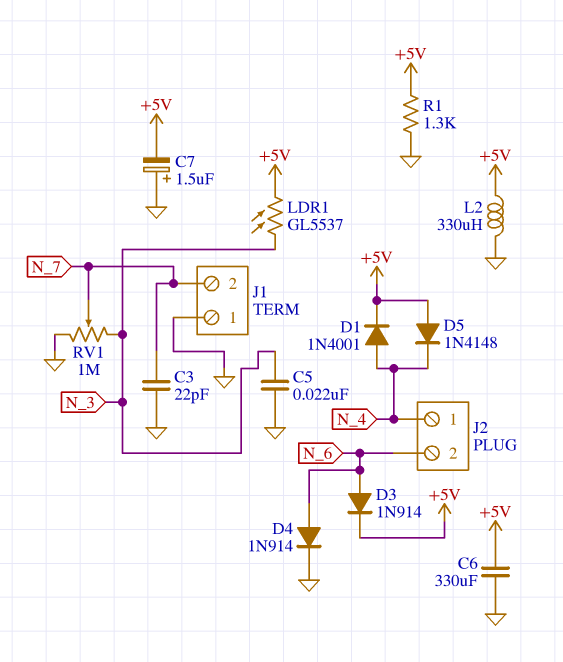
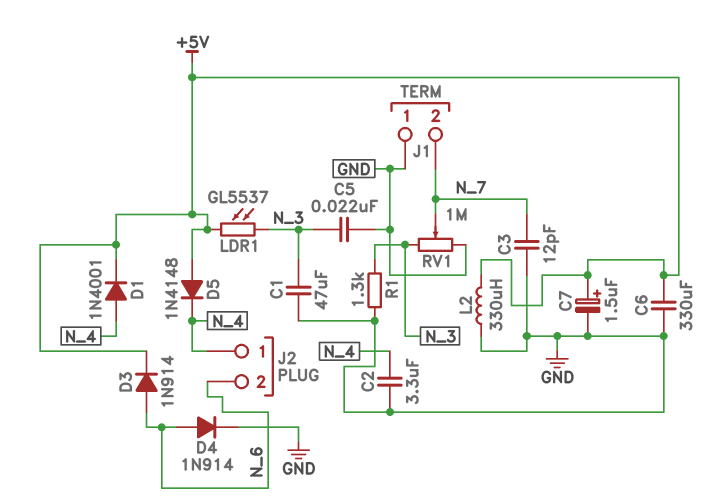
C1: none -> 47uF (GND, N_3)
C2: none -> 3.3uF (GND, N_4)
C3: 22pF (GND, N_7) -> 12pF (GND, N_7)
C7: 1.5uF (plus GND, minus +5V) -> 1.5uF (plus +5V, minus GND)
R1: 1.3k (+5V, GND) -> 1.3k (GND, N_3)

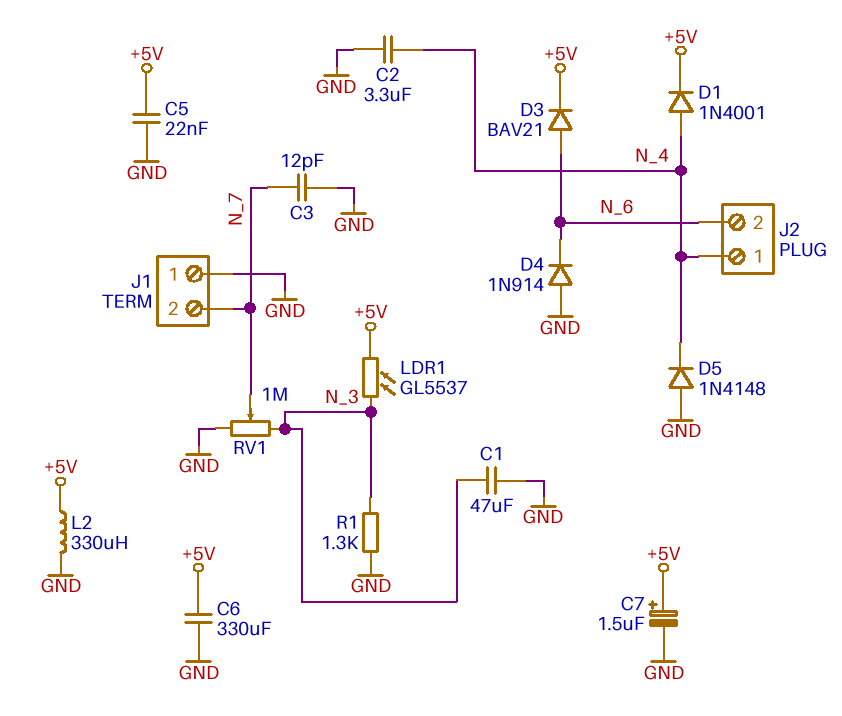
C5: 22nF (GND, N_3) -> 22nF (+5V, GND)
D3: diode 1N914 (A N_6, K +5V) -> diode BAV21 (A N_6, K +5V)
D4: diode 1N914 (A N_6, K GND) -> diode 1N914 (A GND, K N_6)
D5: diode 1N4148 (A +5V, K N_4) -> diode 1N4148 (A GND, K N_4)

